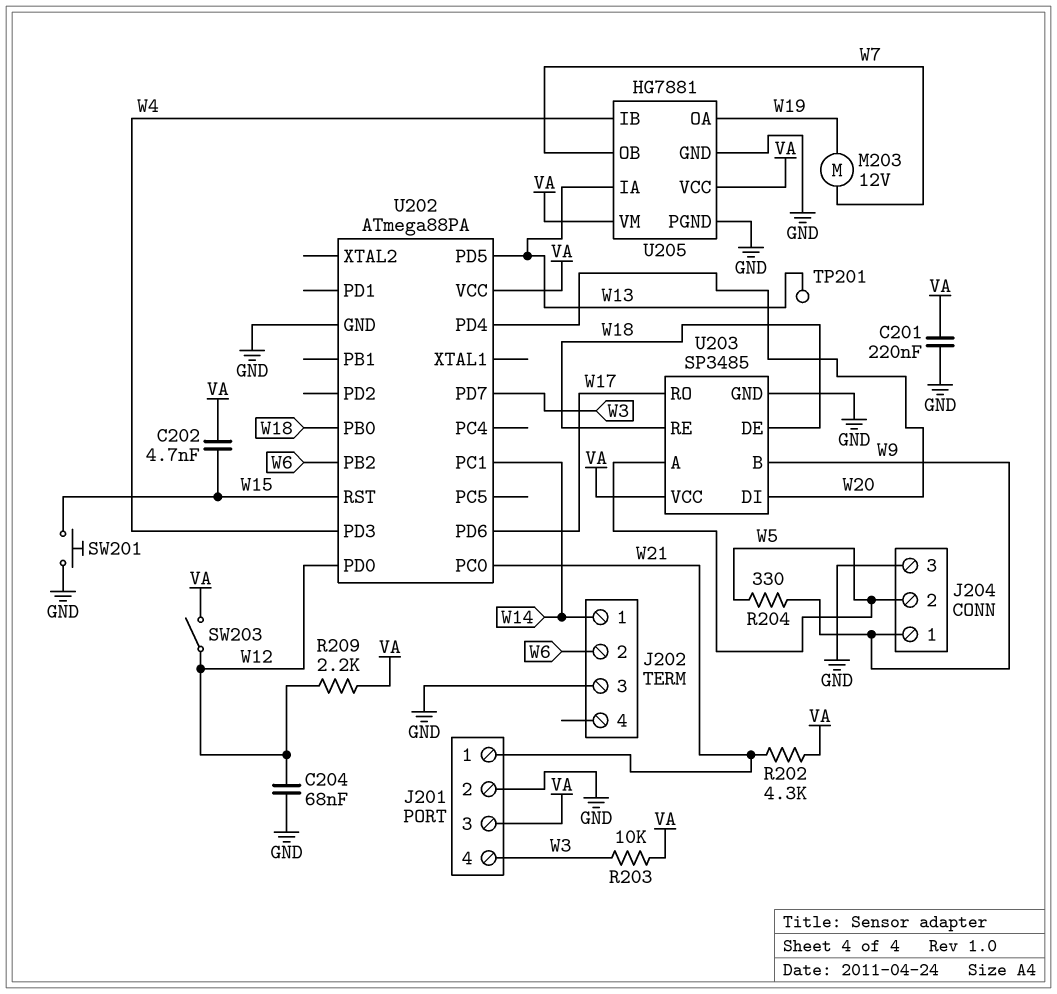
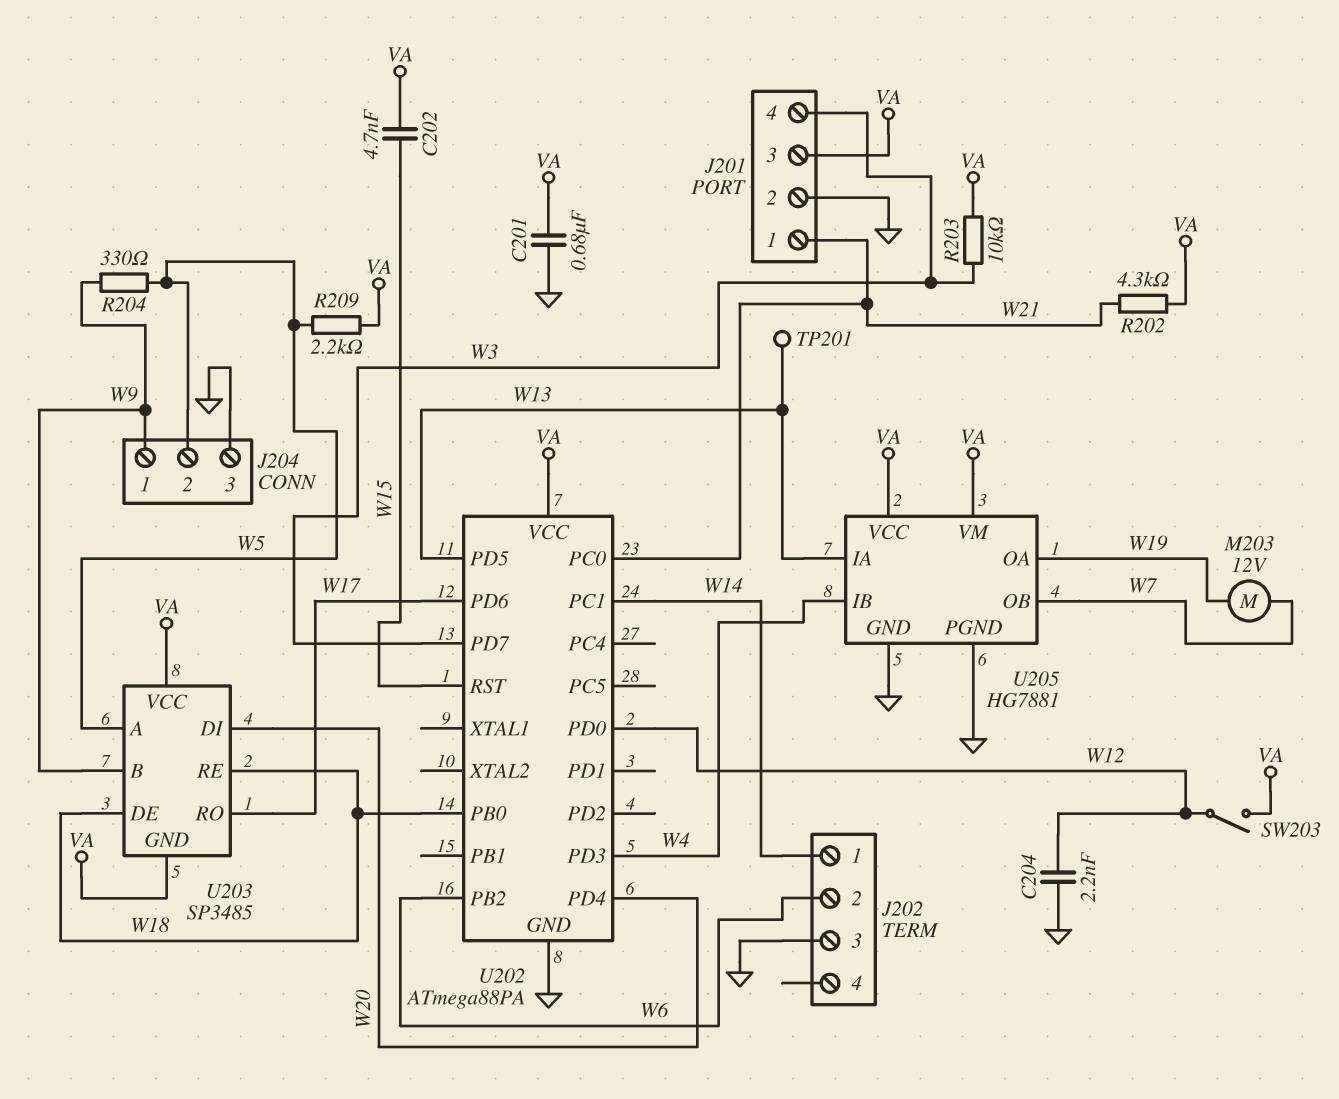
C201: 220nF (GND, VA) -> 680nF (GND, VA)
C204: 68nF (GND, W12) -> 2.2nF (GND, W12)
R209: 2.2k (VA, W12) -> 2.2k (VA, W5)
SW201: button (GND, W15) -> none
U203 pin GND: GND -> VA

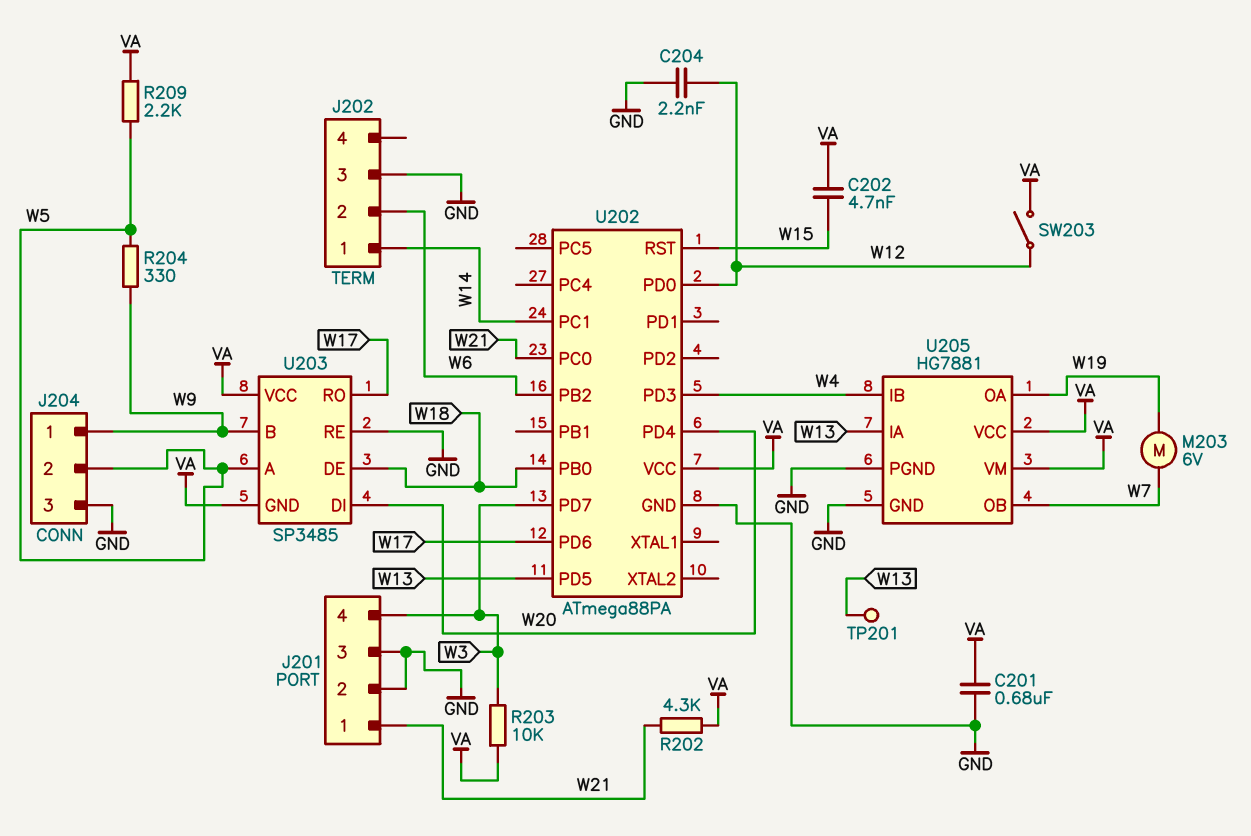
J201 pin 3: VA -> GND
M203: motor 12V (W7, W19) -> motor 6V (W7, W19)
U203 pin RE: W18 -> GND

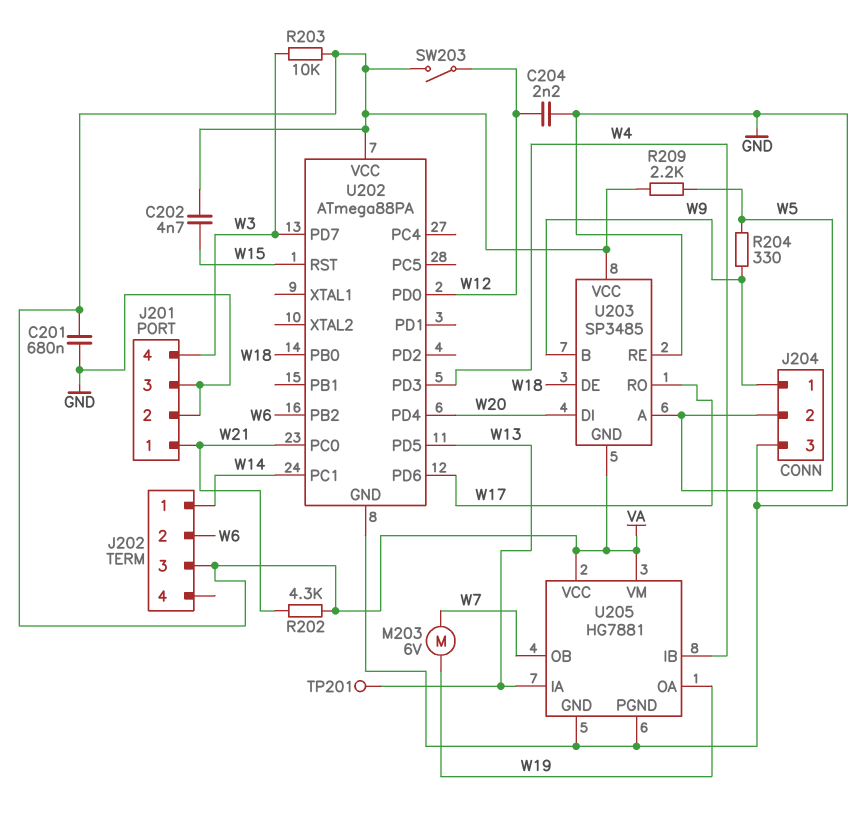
J202 pin 3: GND -> VA

